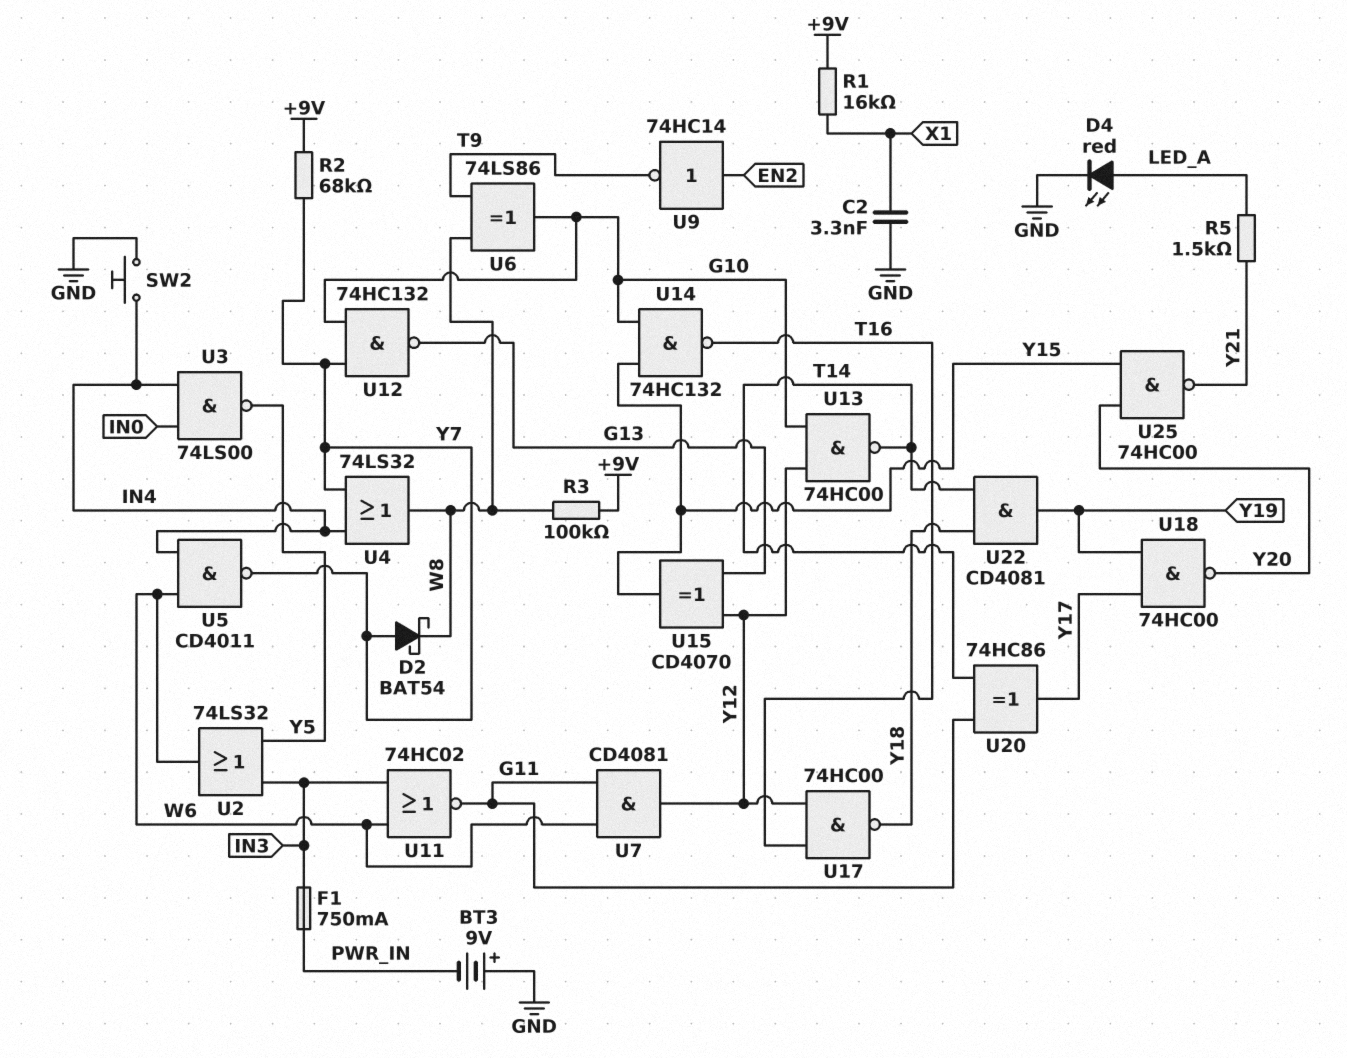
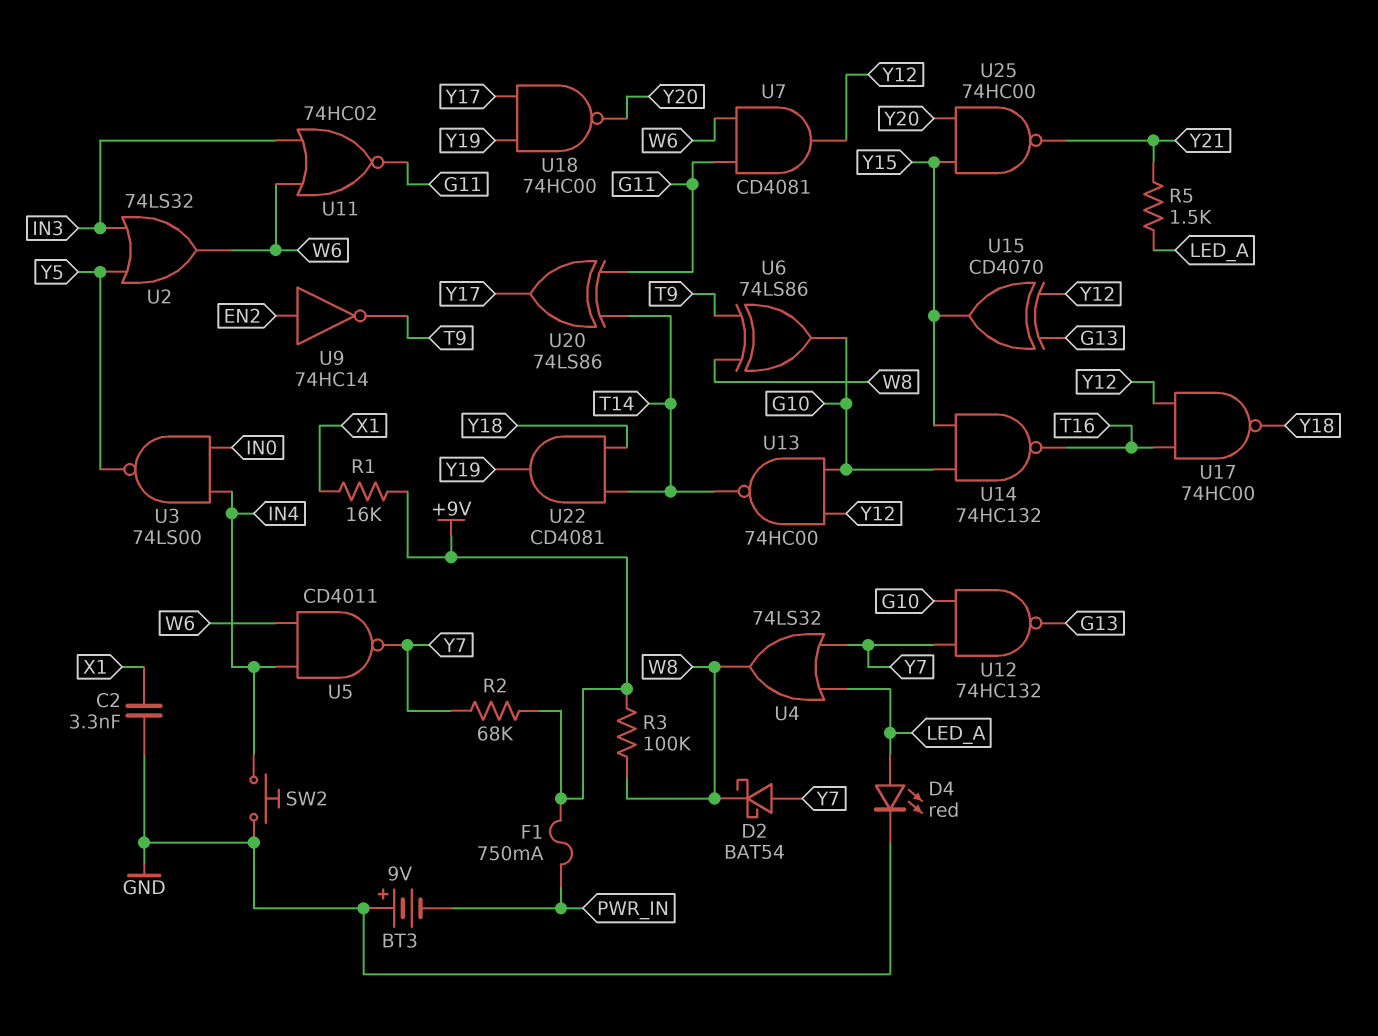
F1: 750mA (IN3, PWR_IN) -> 750mA (+9V, PWR_IN)
U4: OR 74LS32 (in IN4, in Y7, out W8) -> OR 74LS32 (in LED_A, in Y7, out W8)
U20: XOR 74HC86 (in G11, in T14, out Y17) -> XOR 74LS86 (in G11, in T14, out Y17)

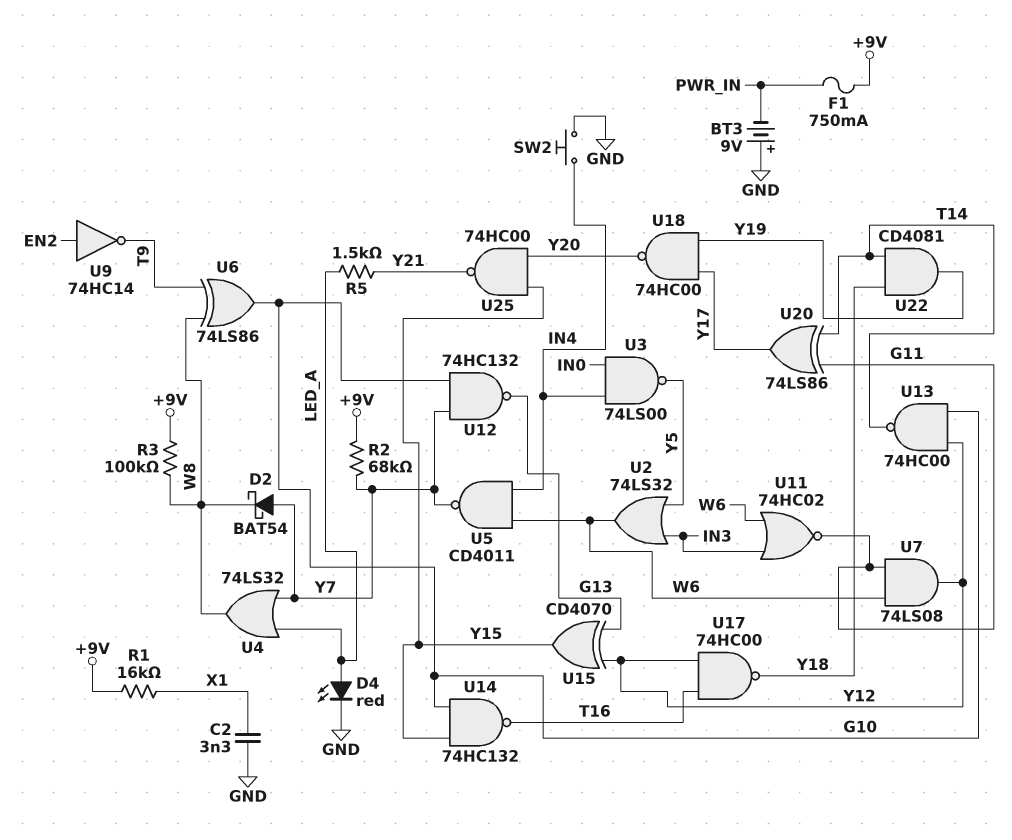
U7: AND CD4081 (in G11, in W6, out Y12) -> AND 74LS08 (in G11, in W6, out Y12)

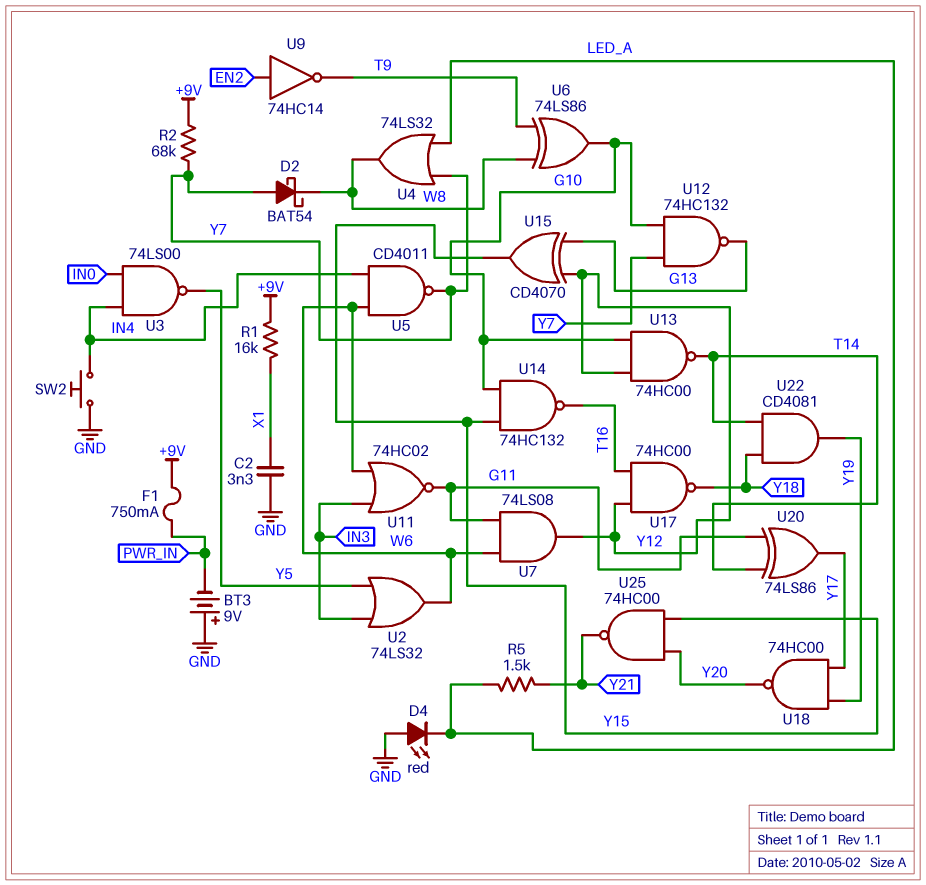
D4: LED red (A LED_A, K GND) -> LED red (A GND, K LED_A)
R3: 100k (+9V, W8) -> none

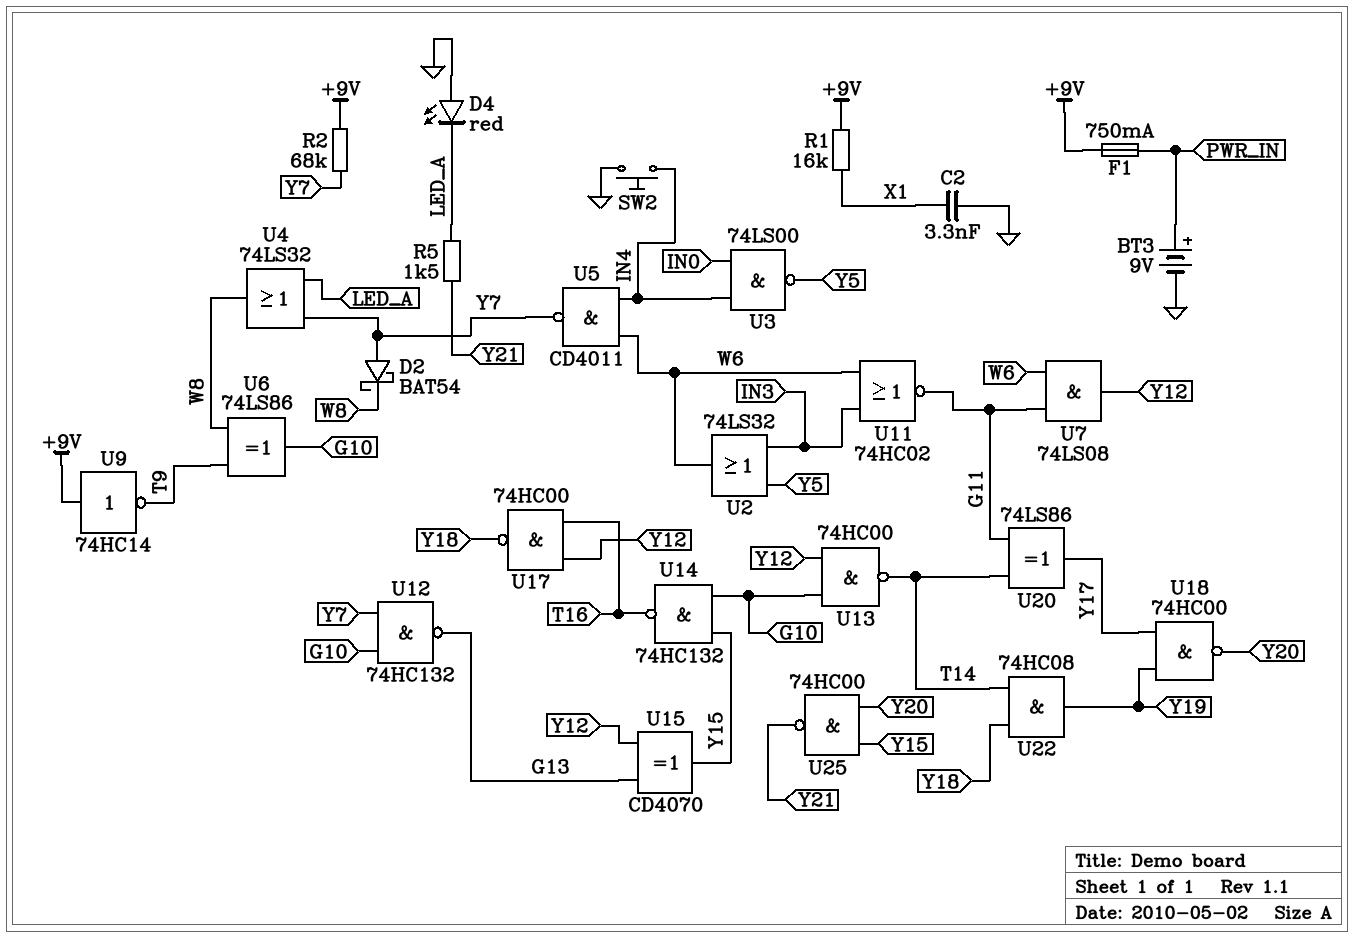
BT3: 9V (plus GND, minus PWR_IN) -> 9V (plus PWR_IN, minus GND)
U9: NOT 74HC14 (in EN2, out T9) -> NOT 74HC14 (in +9V, out T9)
U22: AND CD4081 (in T14, in Y18, out Y19) -> AND 74HC08 (in T14, in Y18, out Y19)

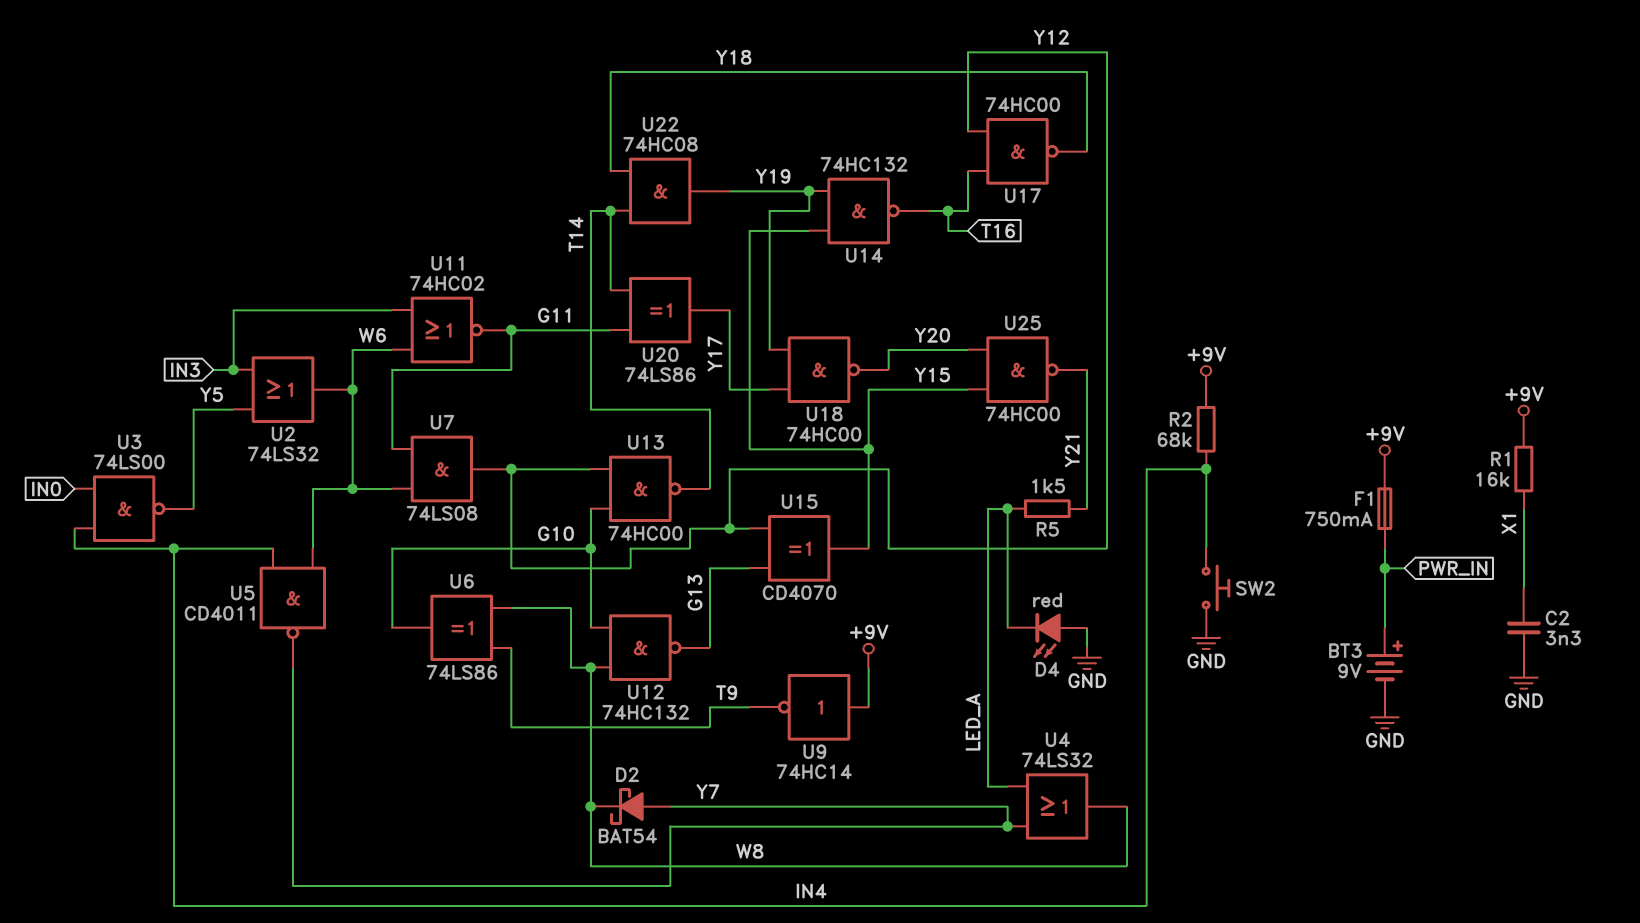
R2: 68k (+9V, Y7) -> 68k (+9V, IN4)
U12: NAND 74HC132 (in G10, in Y7, out G13) -> NAND 74HC132 (in G10, in W8, out G13)
U14: NAND 74HC132 (in G10, in Y15, out T16) -> NAND 74HC132 (in Y15, in Y19, out T16)

